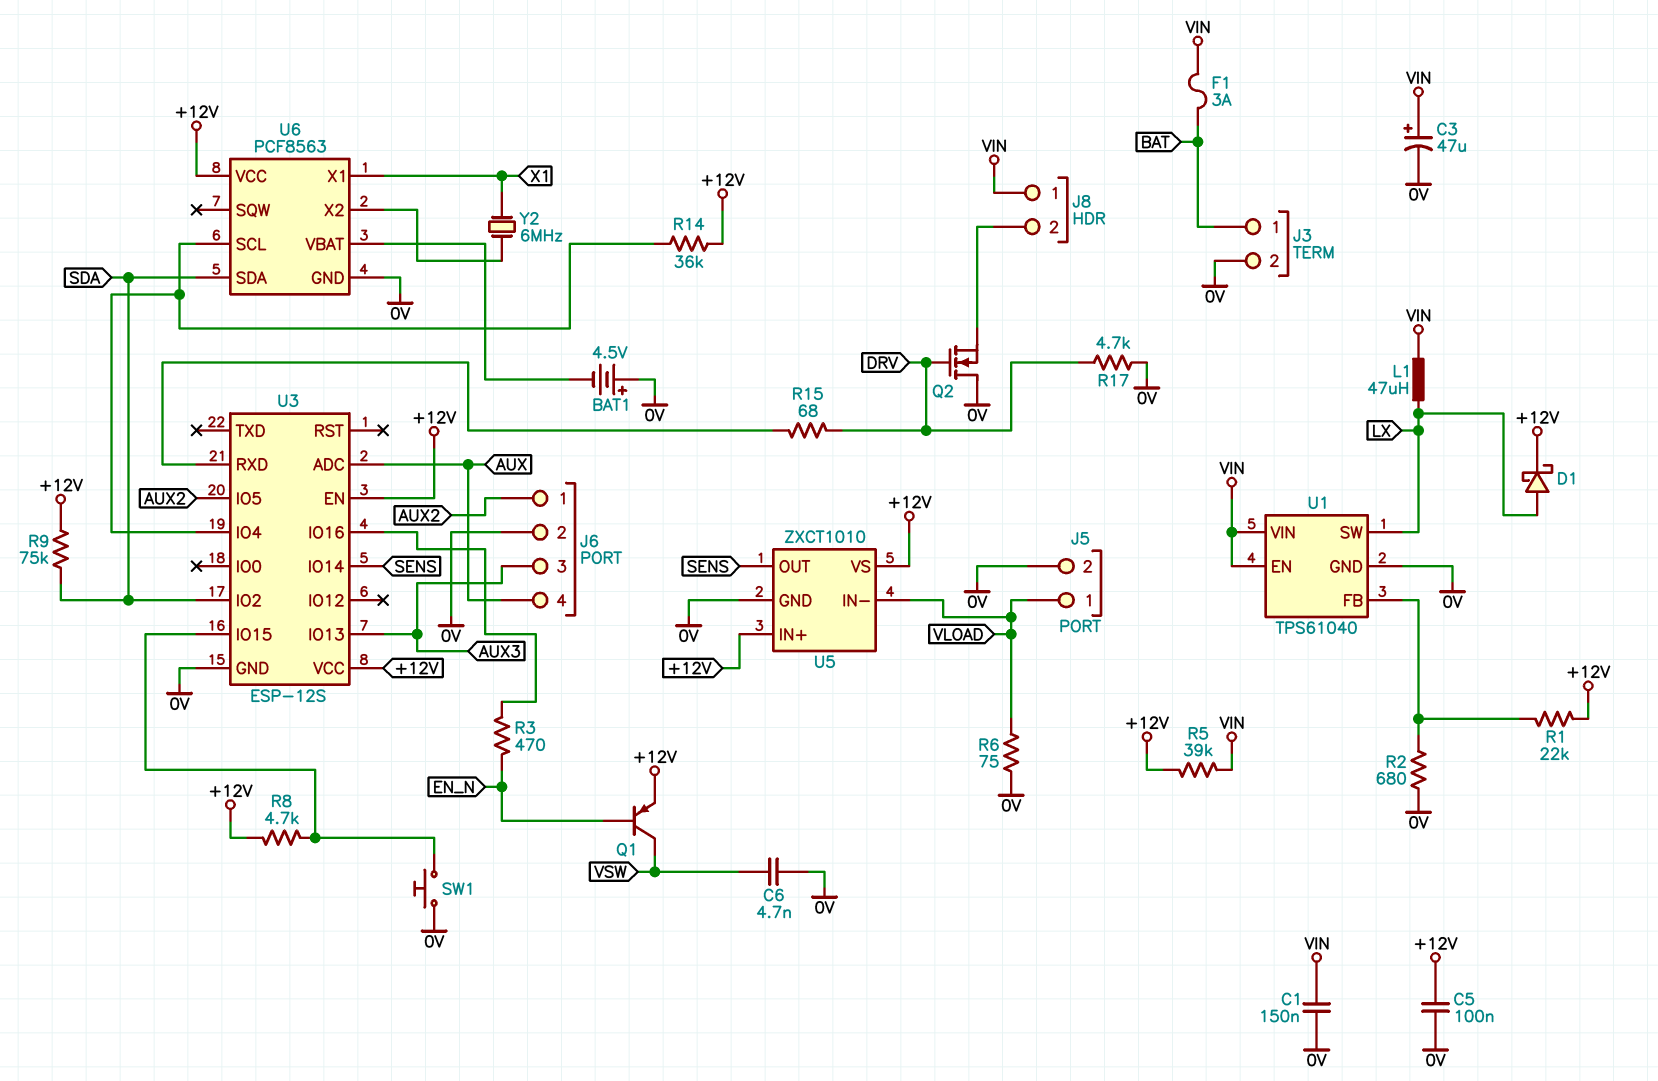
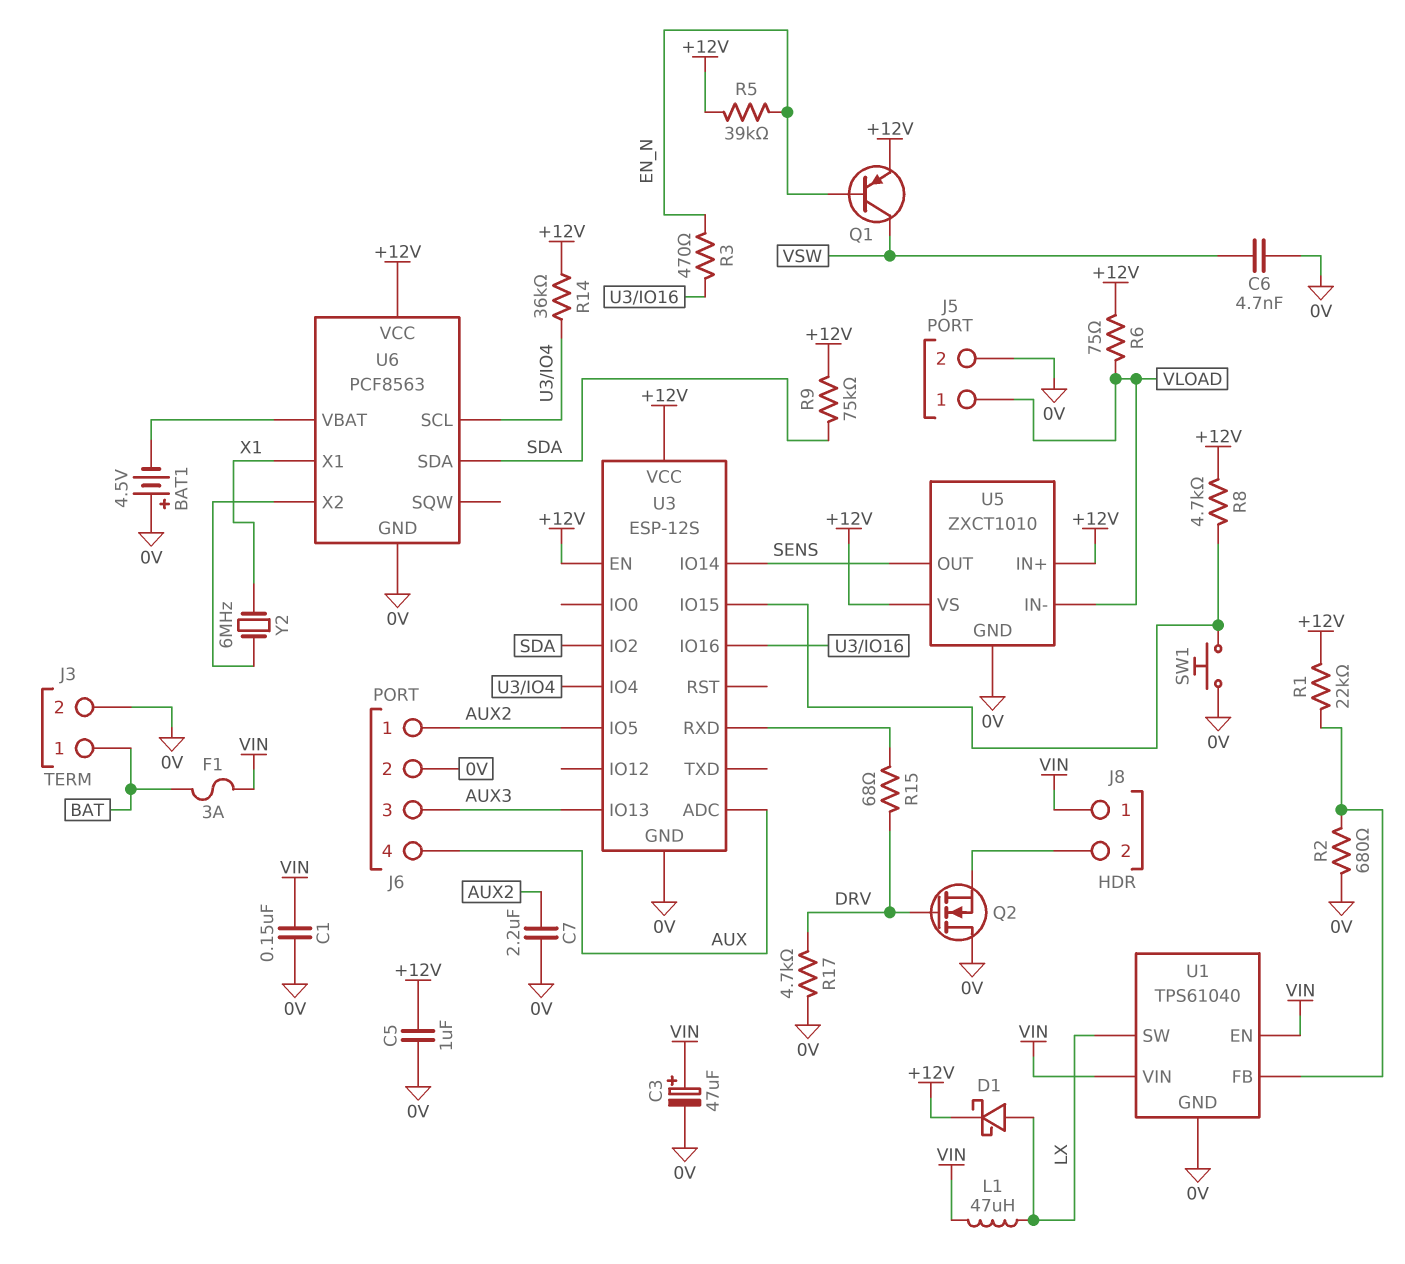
C5: 100nF (+12V, 0V) -> 1uF (+12V, 0V)
C7: none -> 2.2uF (0V, AUX2)
R5: 39k (+12V, VIN) -> 39k (+12V, EN_N)
R6: 75 (0V, VLOAD) -> 75 (+12V, VLOAD)

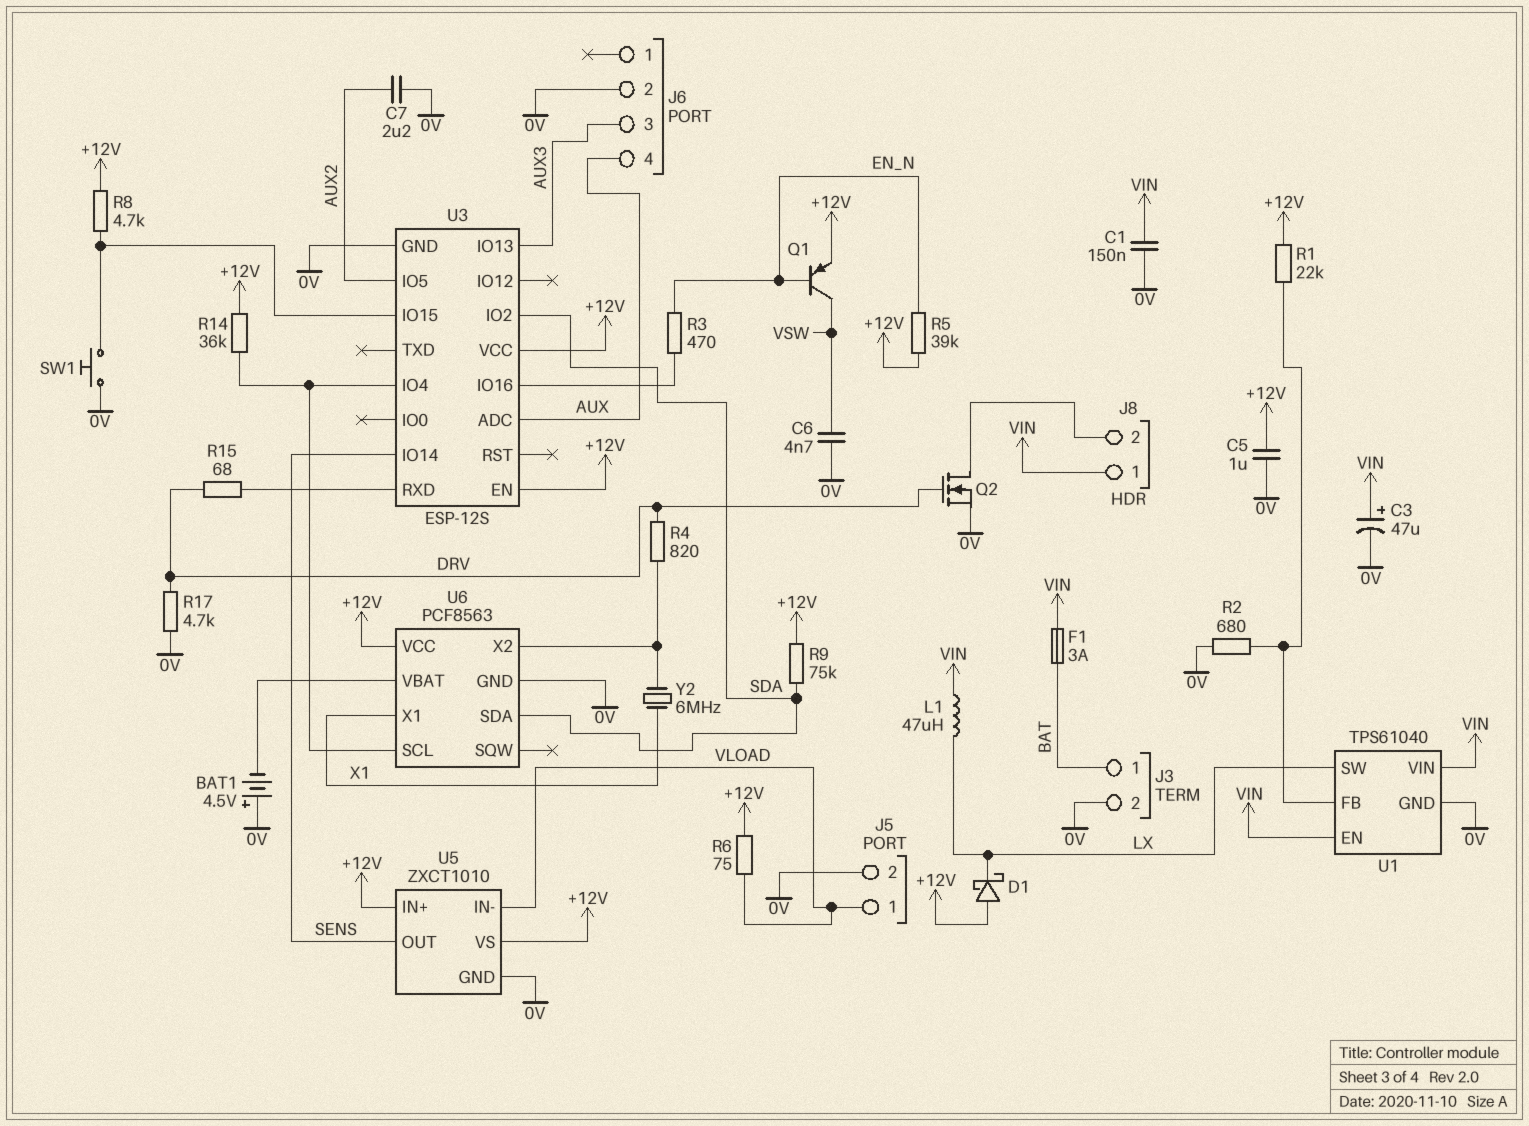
D1: schottky (A LX, K +12V) -> schottky (A +12V, K LX)
J6 pin 1: AUX2 -> none
Q2: NMOS (G DRV, D 0V, S J8/2) -> NMOS (G DRV, D J8/2, S 0V)
R4: none -> 820 (DRV, U6/X2)

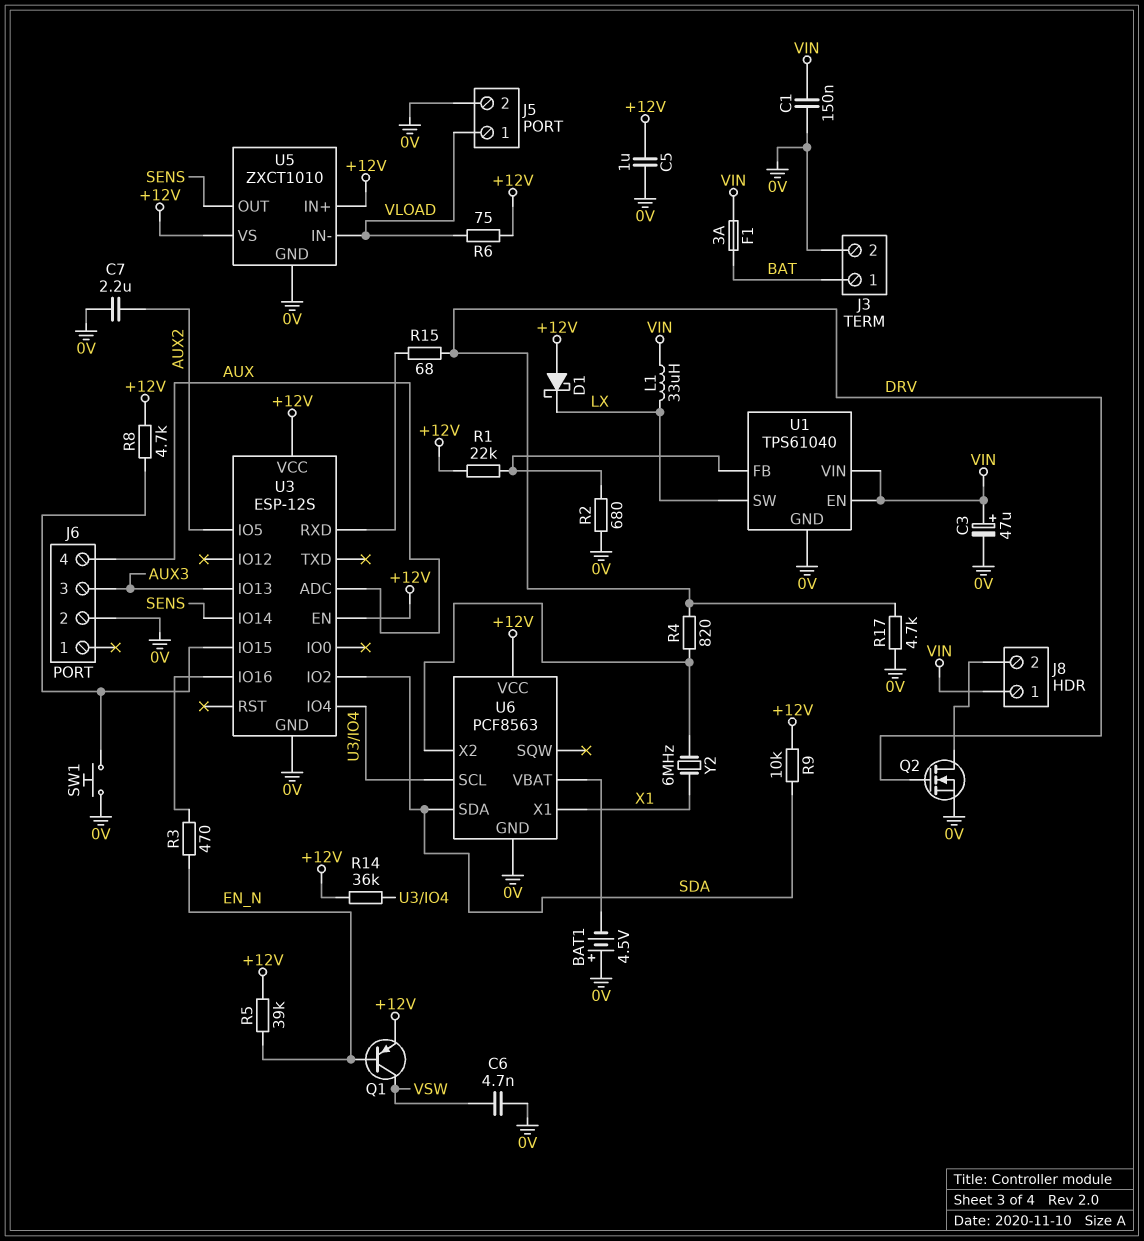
L1: 47uH (LX, VIN) -> 33uH (LX, VIN)
R9: 75k (+12V, SDA) -> 10k (+12V, SDA)

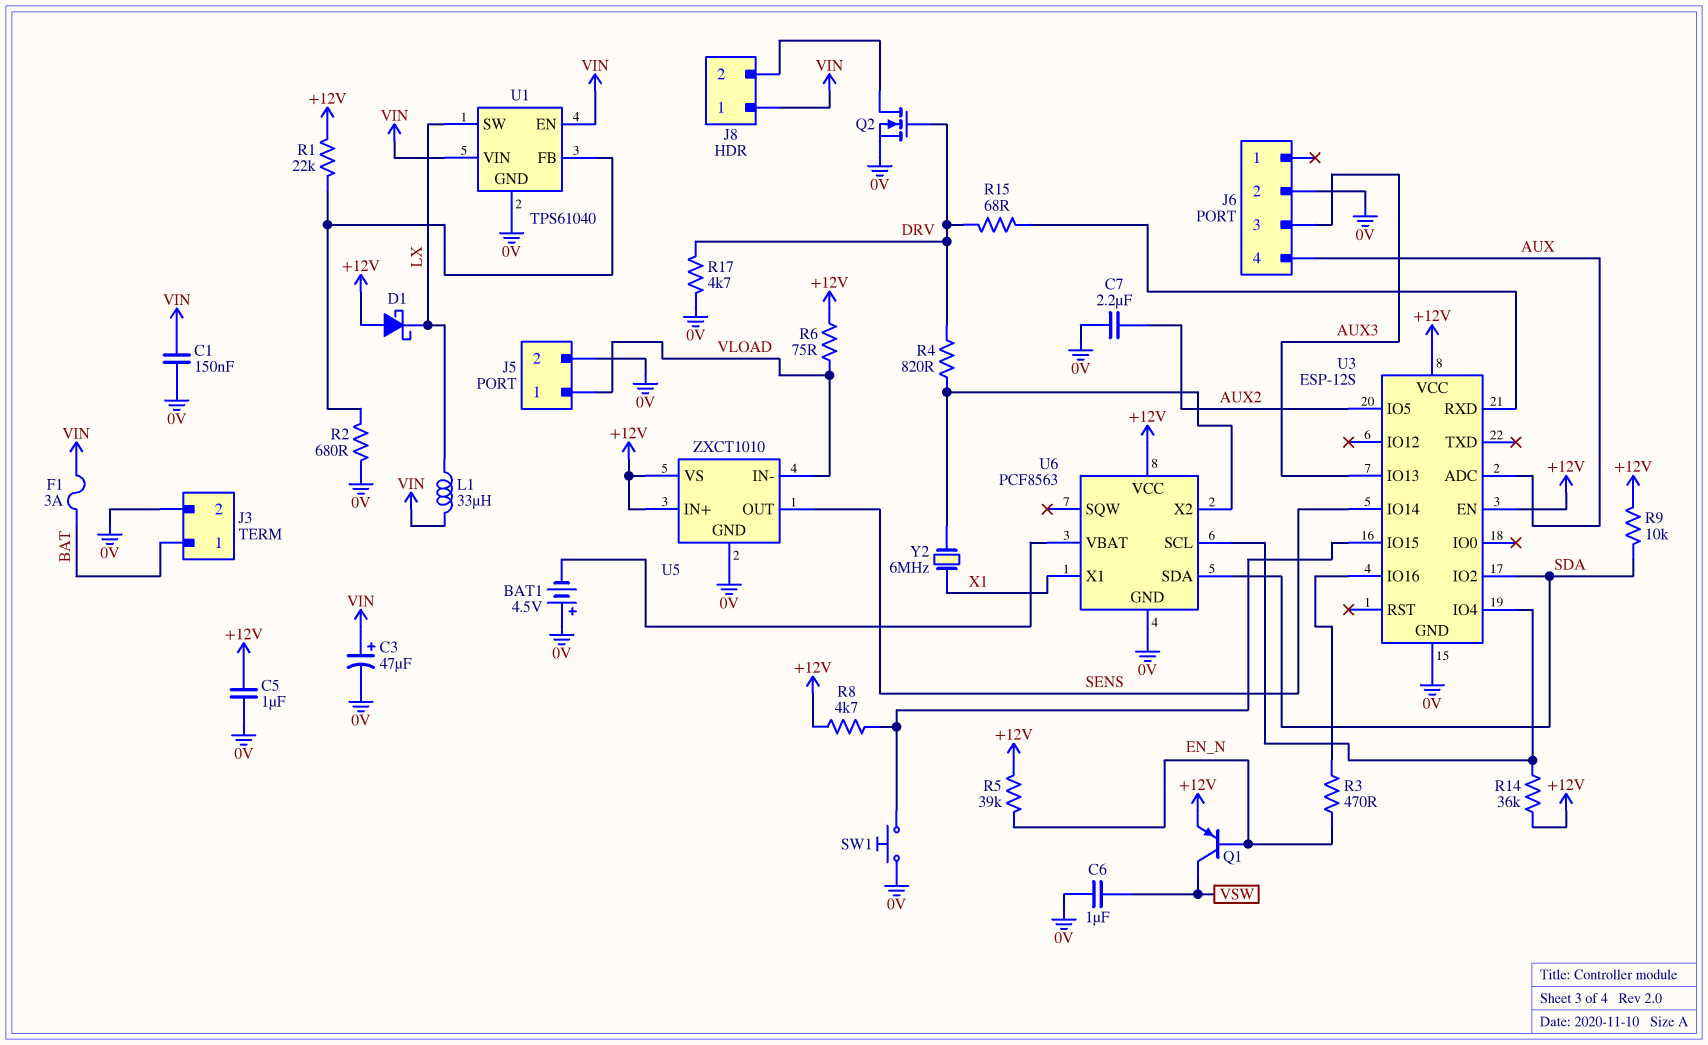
C6: 4.7nF (0V, VSW) -> 1uF (0V, VSW)

